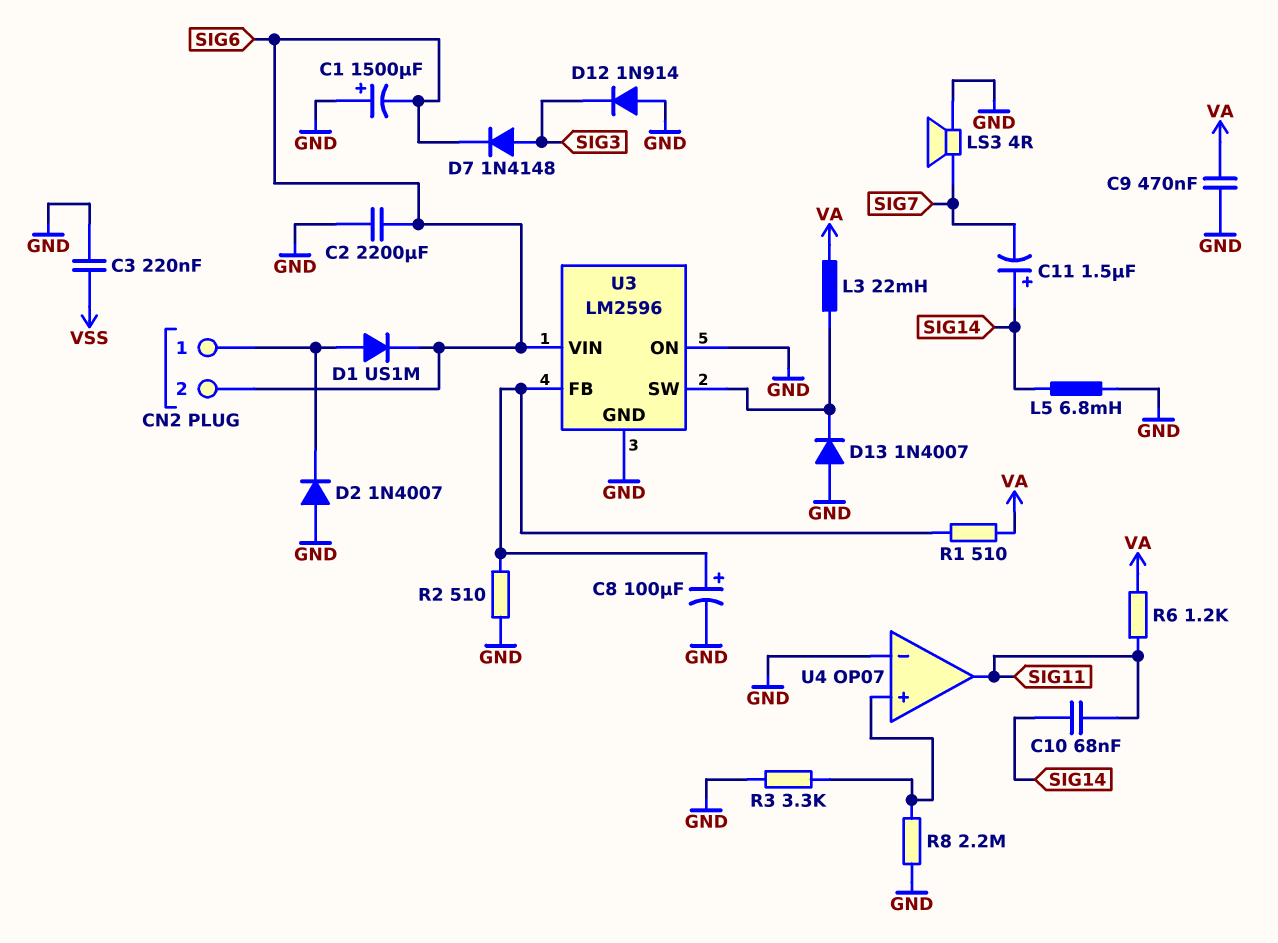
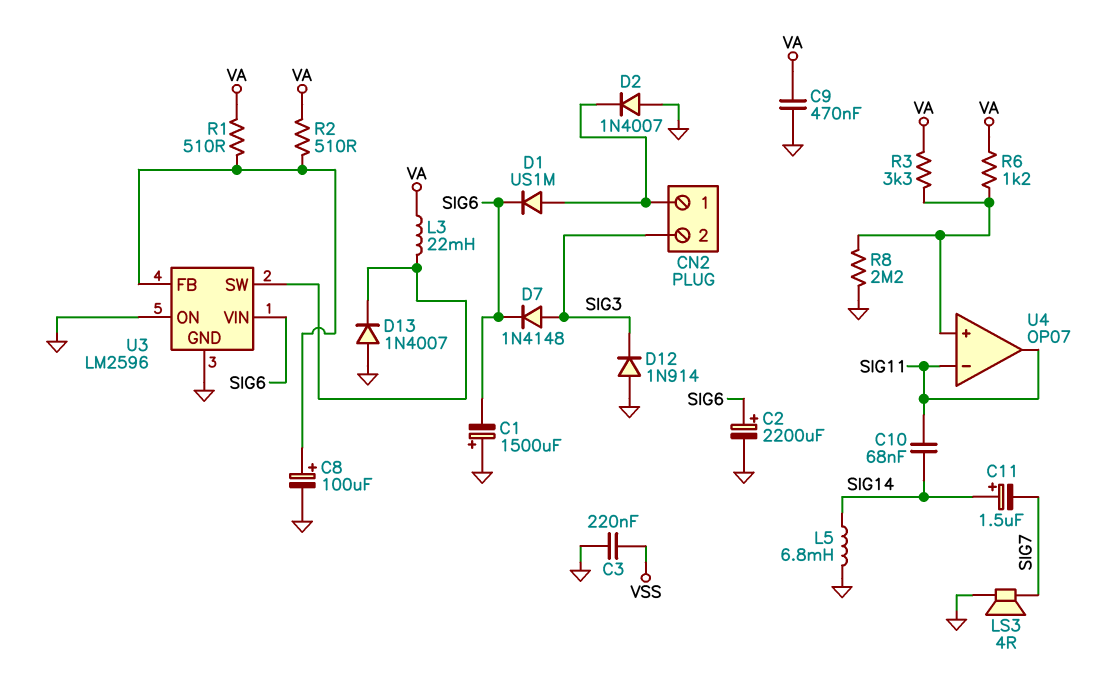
C2: 2200uF (GND, SIG6) -> 2200uF (plus SIG6, minus GND)
CN2 pin 2: SIG6 -> SIG3
R2: 510 (GND, U3/FB) -> 510 (U3/FB, VA)
R3: 3.3k (GND, U4/in+) -> 3.3k (U4/in+, VA)
R6: 1.2k (SIG11, VA) -> 1.2k (U4/in+, VA)
U4 pin in-: GND -> SIG11

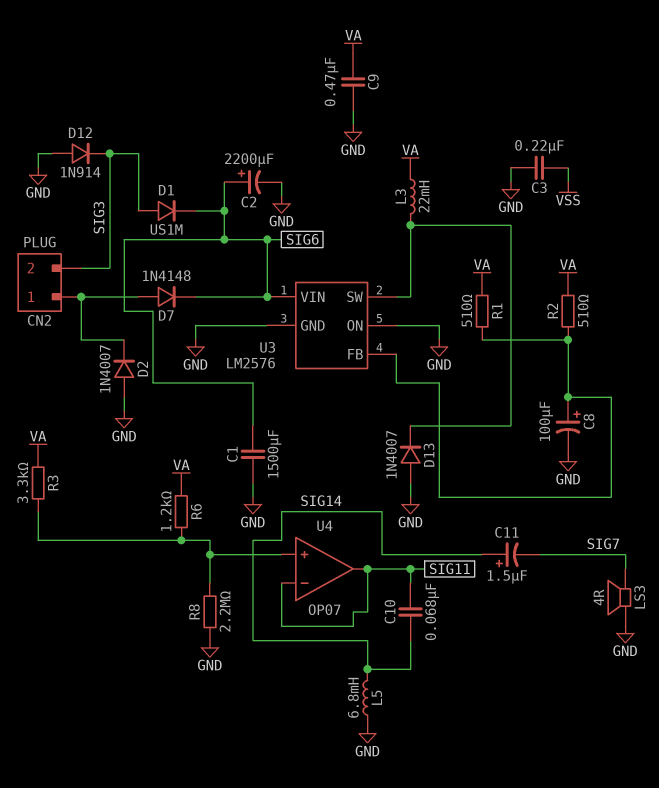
C1: 1500uF (plus GND, minus SIG6) -> 1500uF (GND, SIG6)
D1: diode US1M (A CN2/1, K SIG6) -> diode US1M (A SIG3, K SIG6)
D7: diode 1N4148 (A SIG3, K SIG6) -> diode 1N4148 (A CN2/1, K SIG6)
U3: LM2596 -> LM2576

